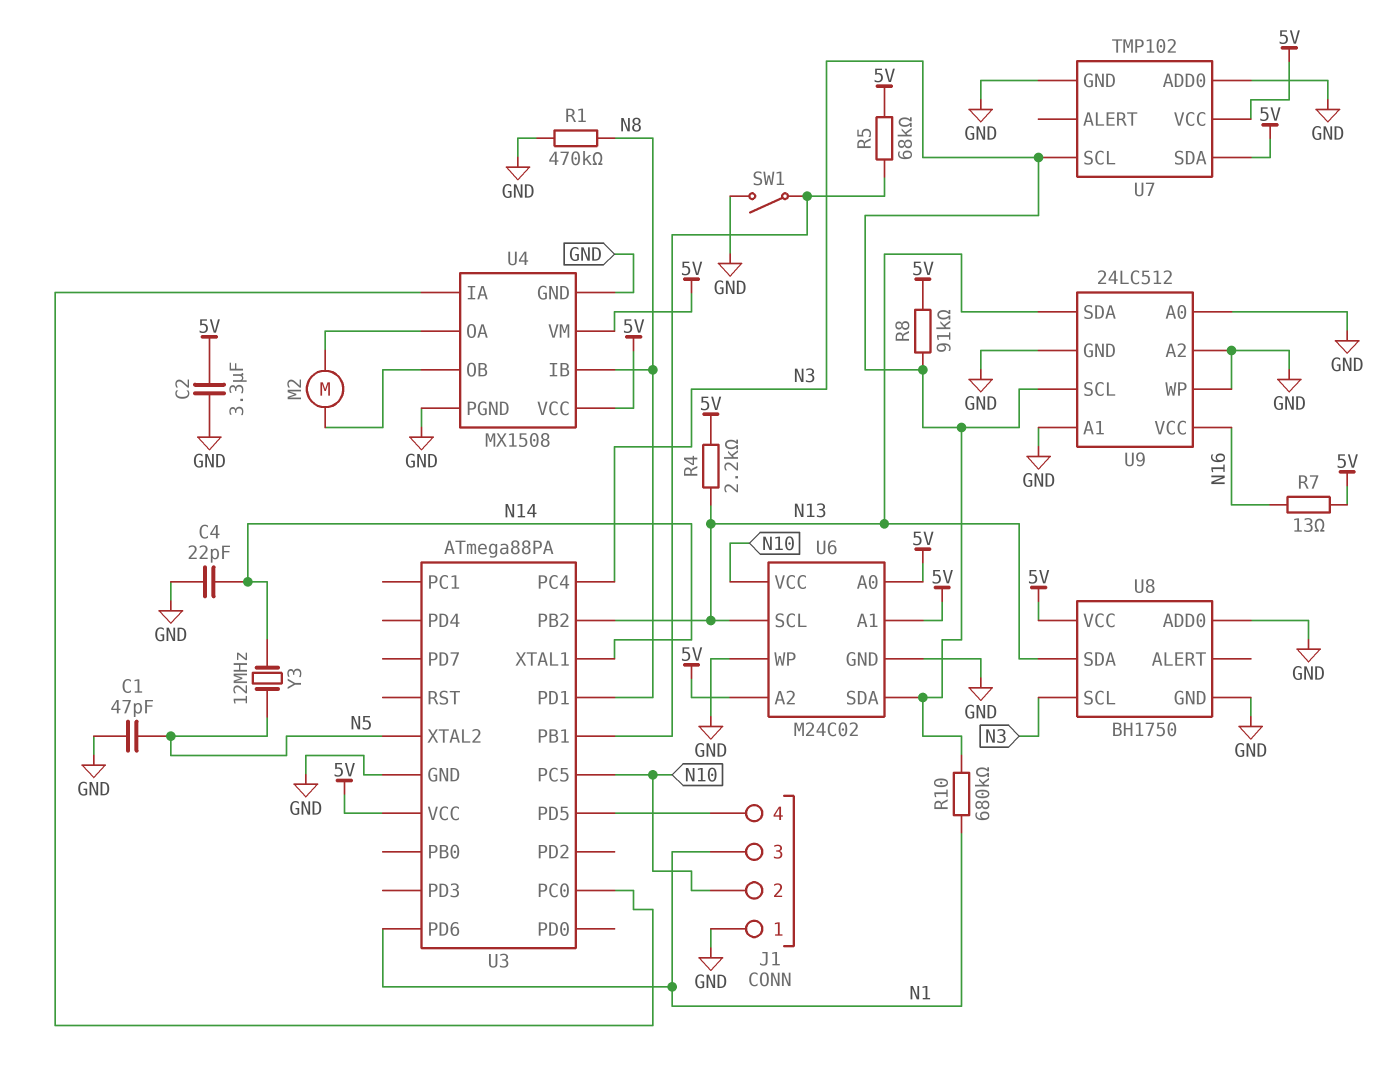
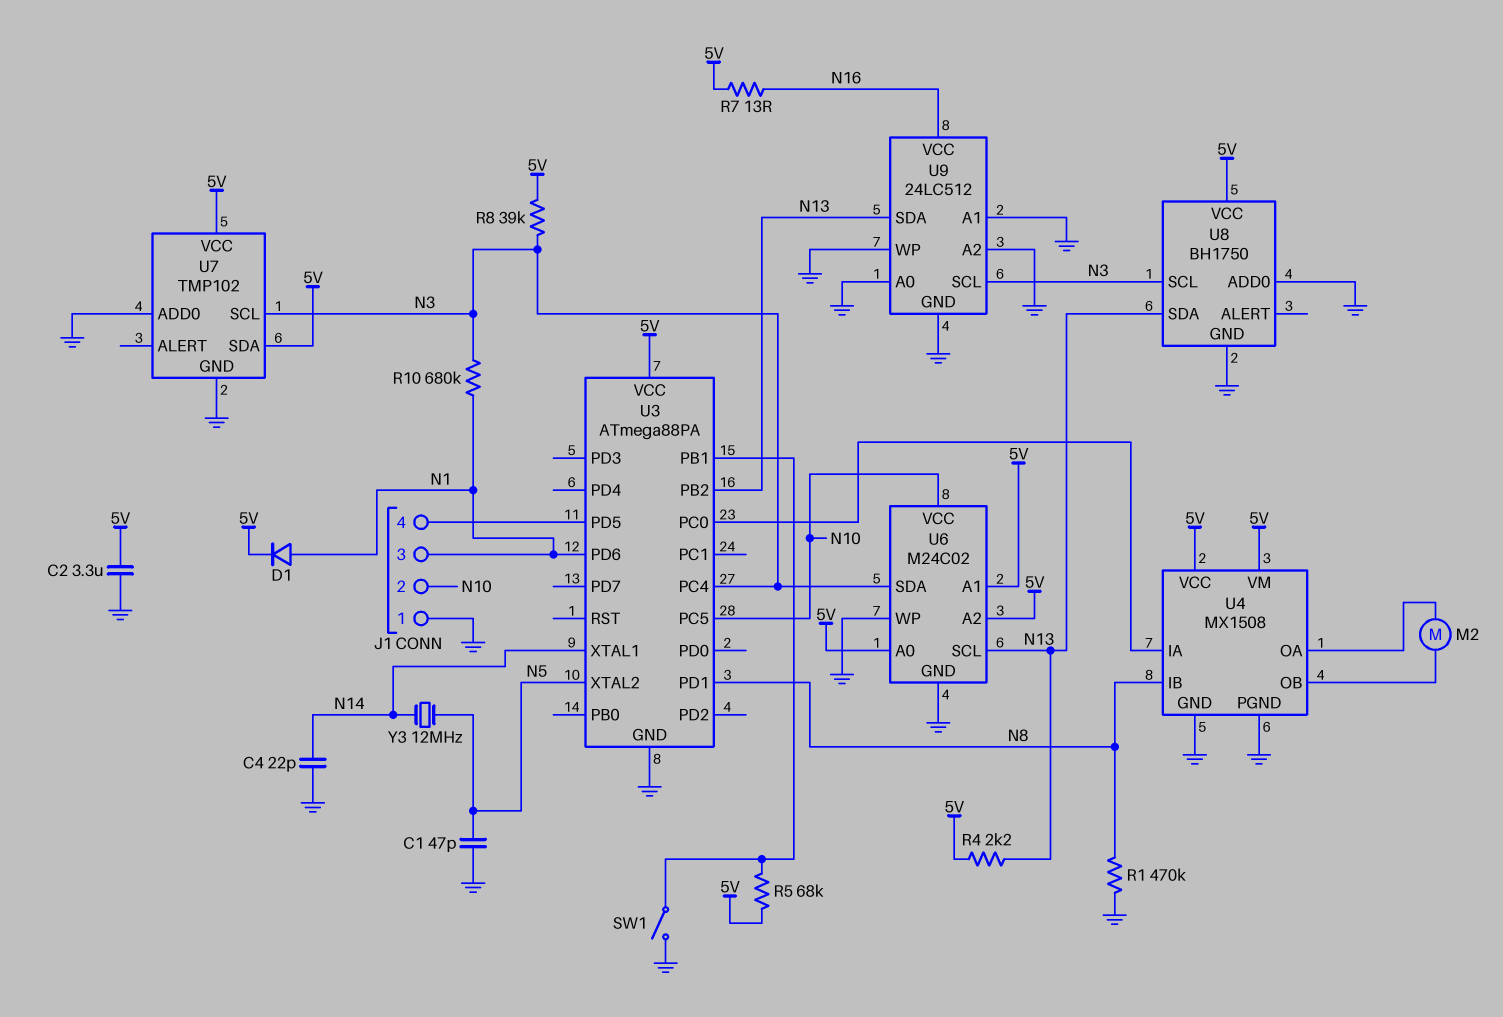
D1: none -> diode (A N1, K 5V)
R8: 91k (5V, N3) -> 39k (5V, N3)

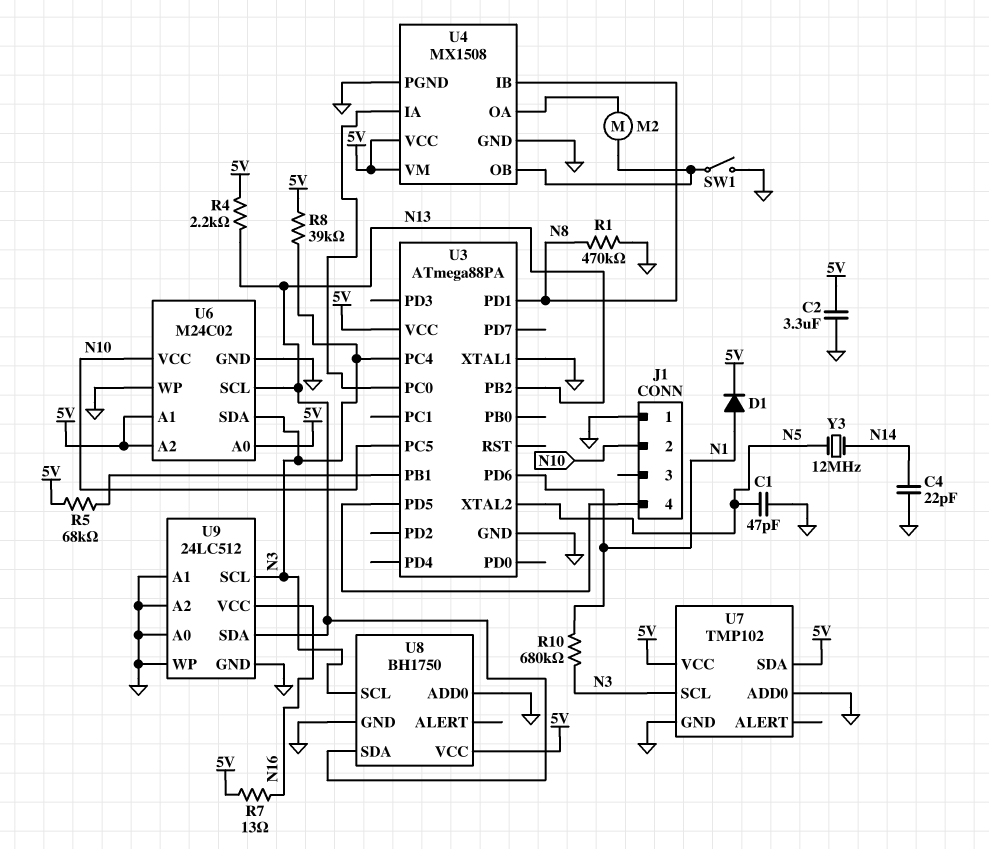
J1 pin 3: N1 -> none
SW1: switch (GND, U3/PB1) -> switch (GND, U4/OB)
U3 pin XTAL1: N14 -> GND

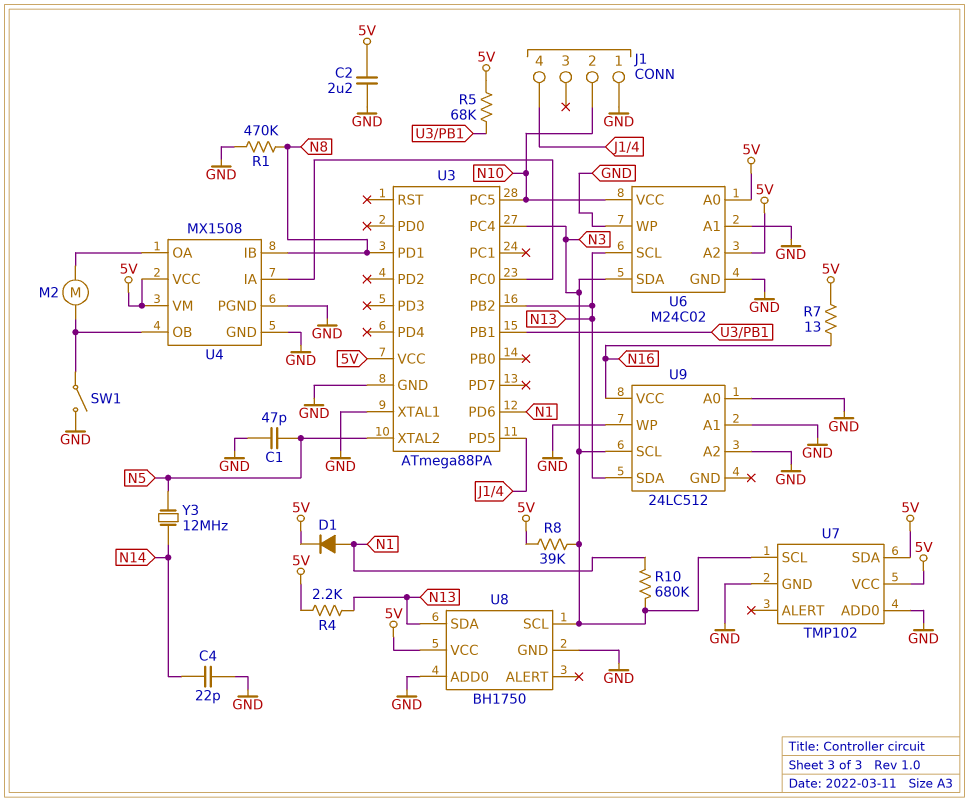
C2: 3.3uF (5V, GND) -> 2.2uF (5V, GND)
U6 pin A1: 5V -> GND
U9 pin GND: GND -> none

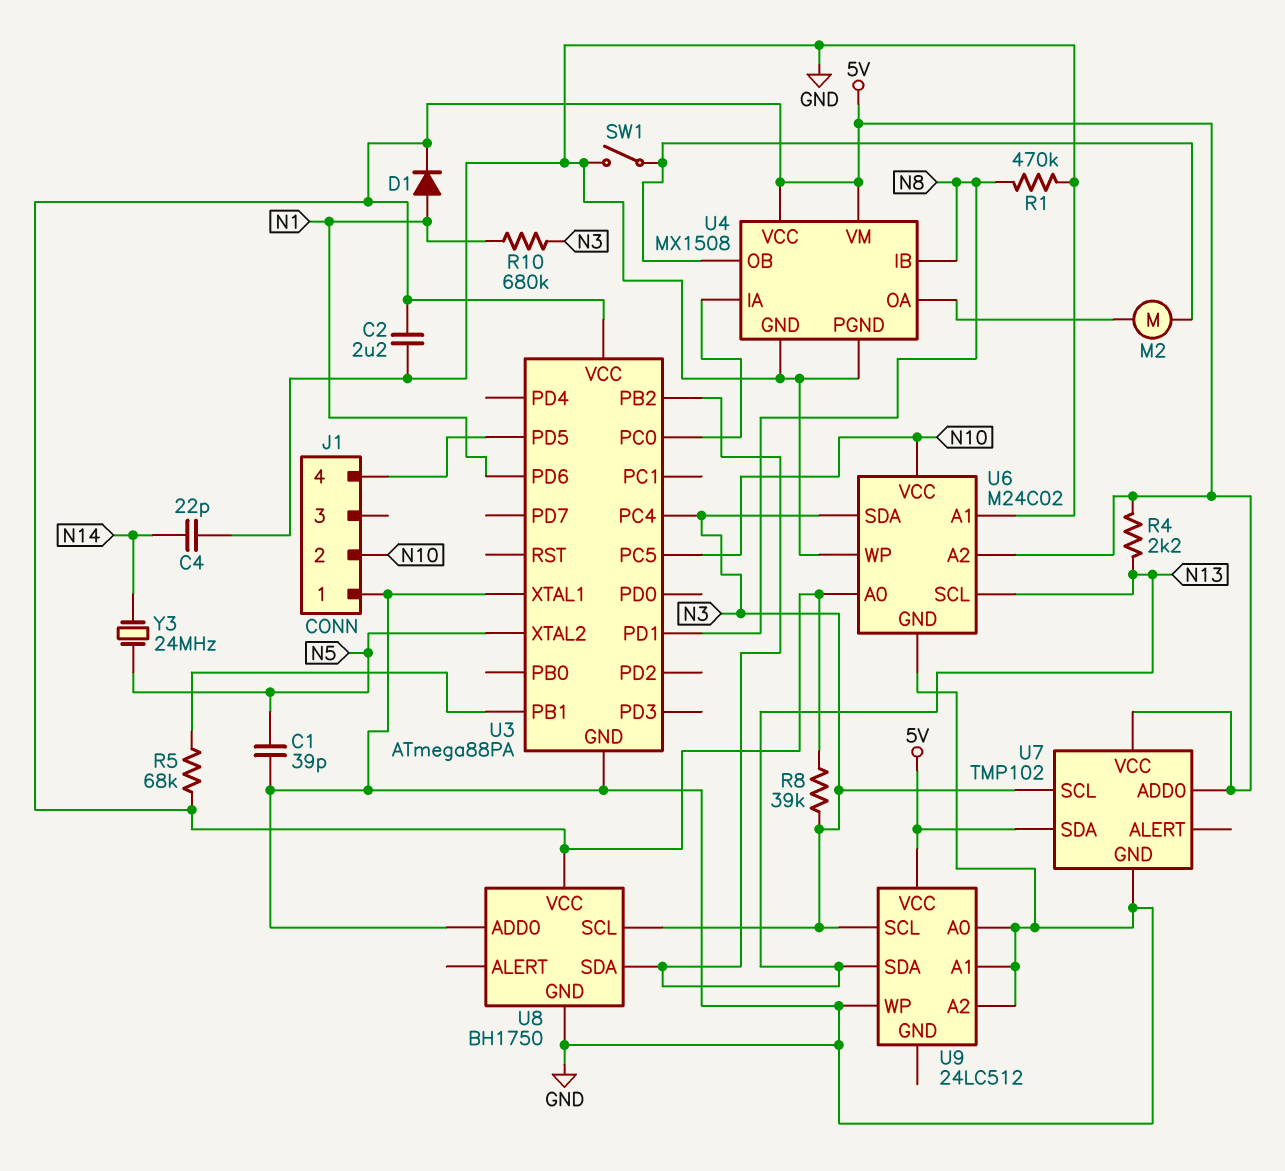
C1: 47pF (GND, N5) -> 39pF (GND, N5)
R7: 13 (5V, N16) -> none
U7 pin ADD0: GND -> 5V
U9 pin VCC: N16 -> 5V
Y3: 12MHz (N5, N14) -> 24MHz (N5, N14)

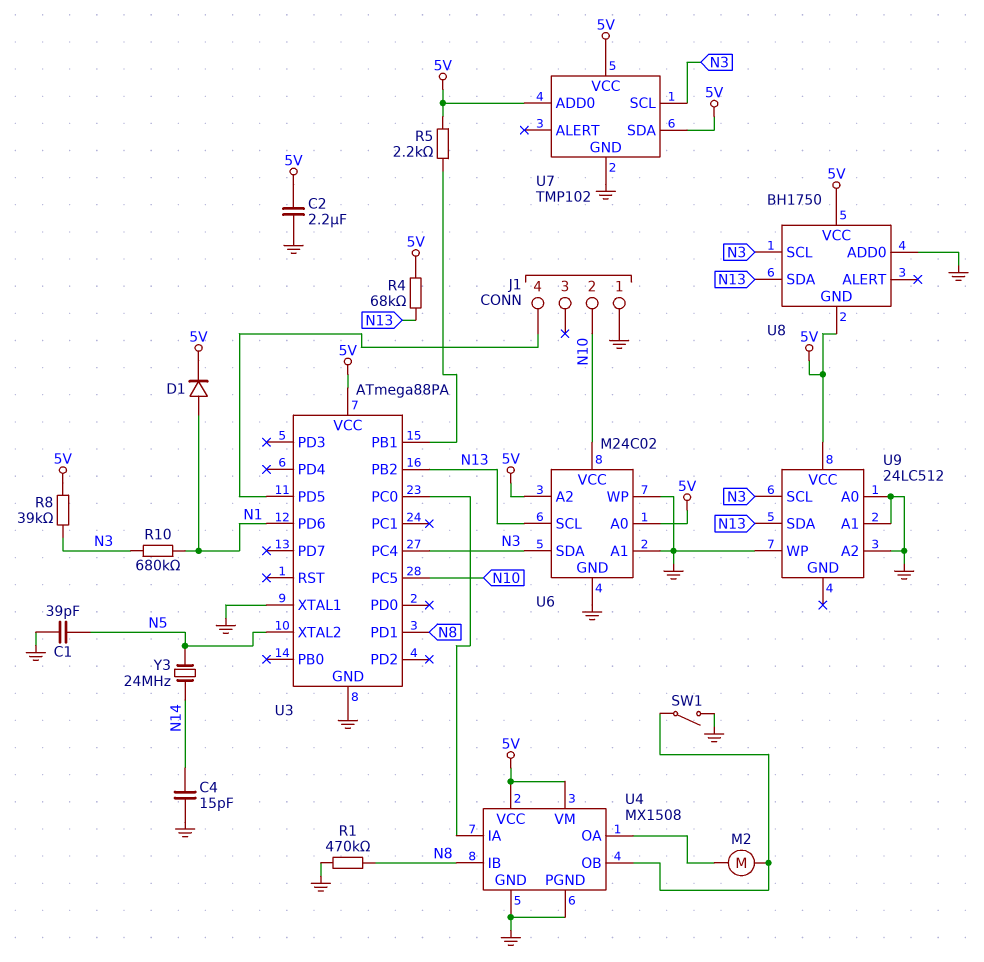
C4: 22pF (GND, N14) -> 15pF (GND, N14)
R4: 2.2k (5V, N13) -> 68k (5V, N13)
R5: 68k (5V, U3/PB1) -> 2.2k (5V, U3/PB1)
U8 pin GND: GND -> 5V

